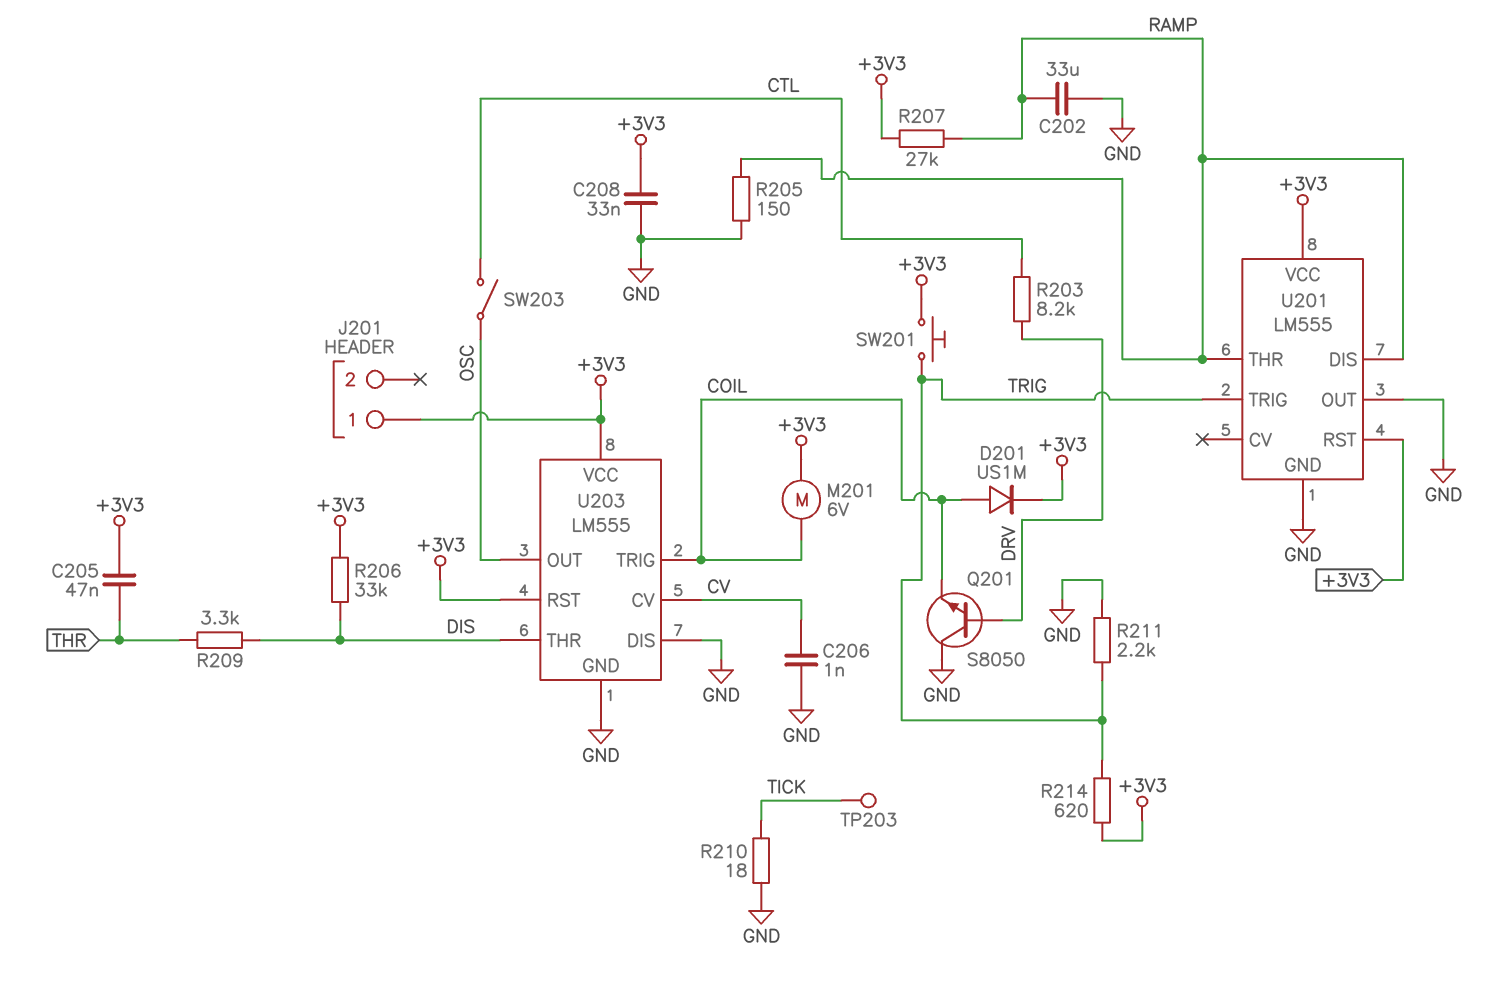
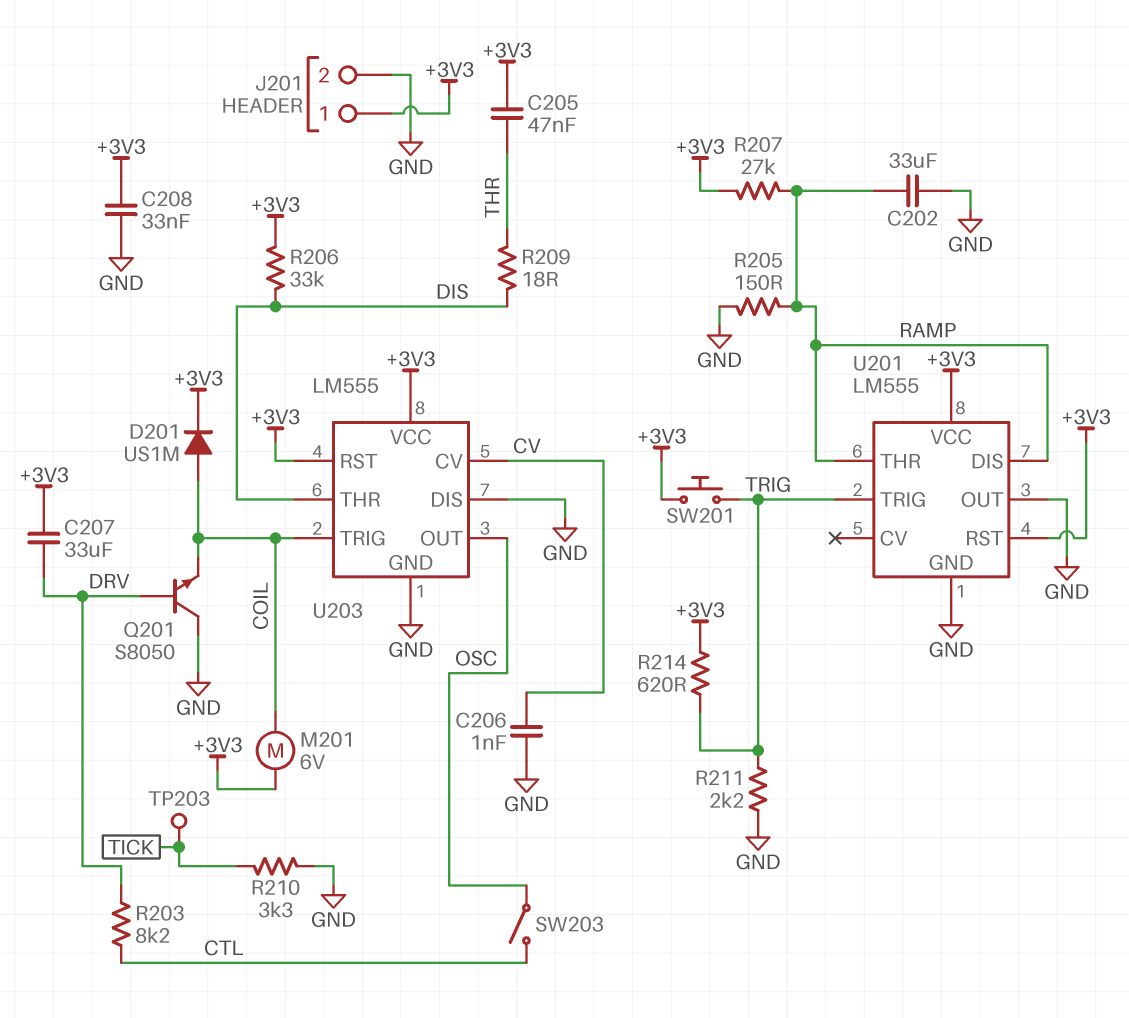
C207: none -> 33uF (+3V3, DRV)
J201 pin 2: none -> GND
R209: 3.3k (DIS, THR) -> 18 (DIS, THR)
R210: 18 (GND, TICK) -> 3.3k (GND, TICK)

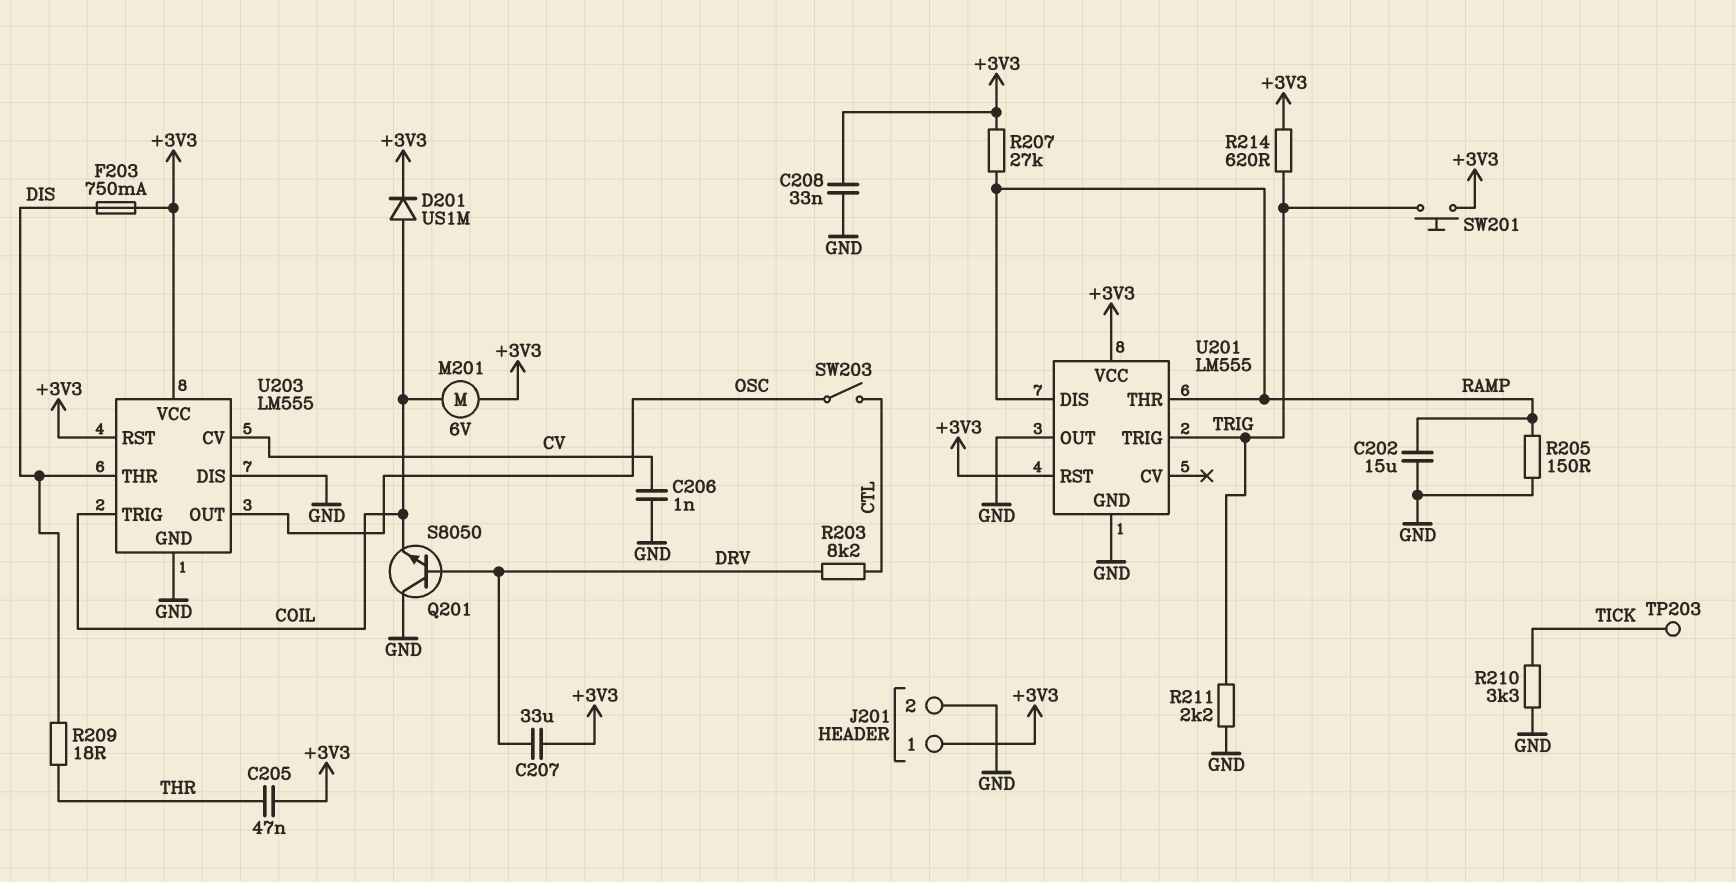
C202: 33uF (GND, RAMP) -> 15uF (GND, RAMP)
F203: none -> 750mA (+3V3, DIS)
R206: 33k (+3V3, DIS) -> none

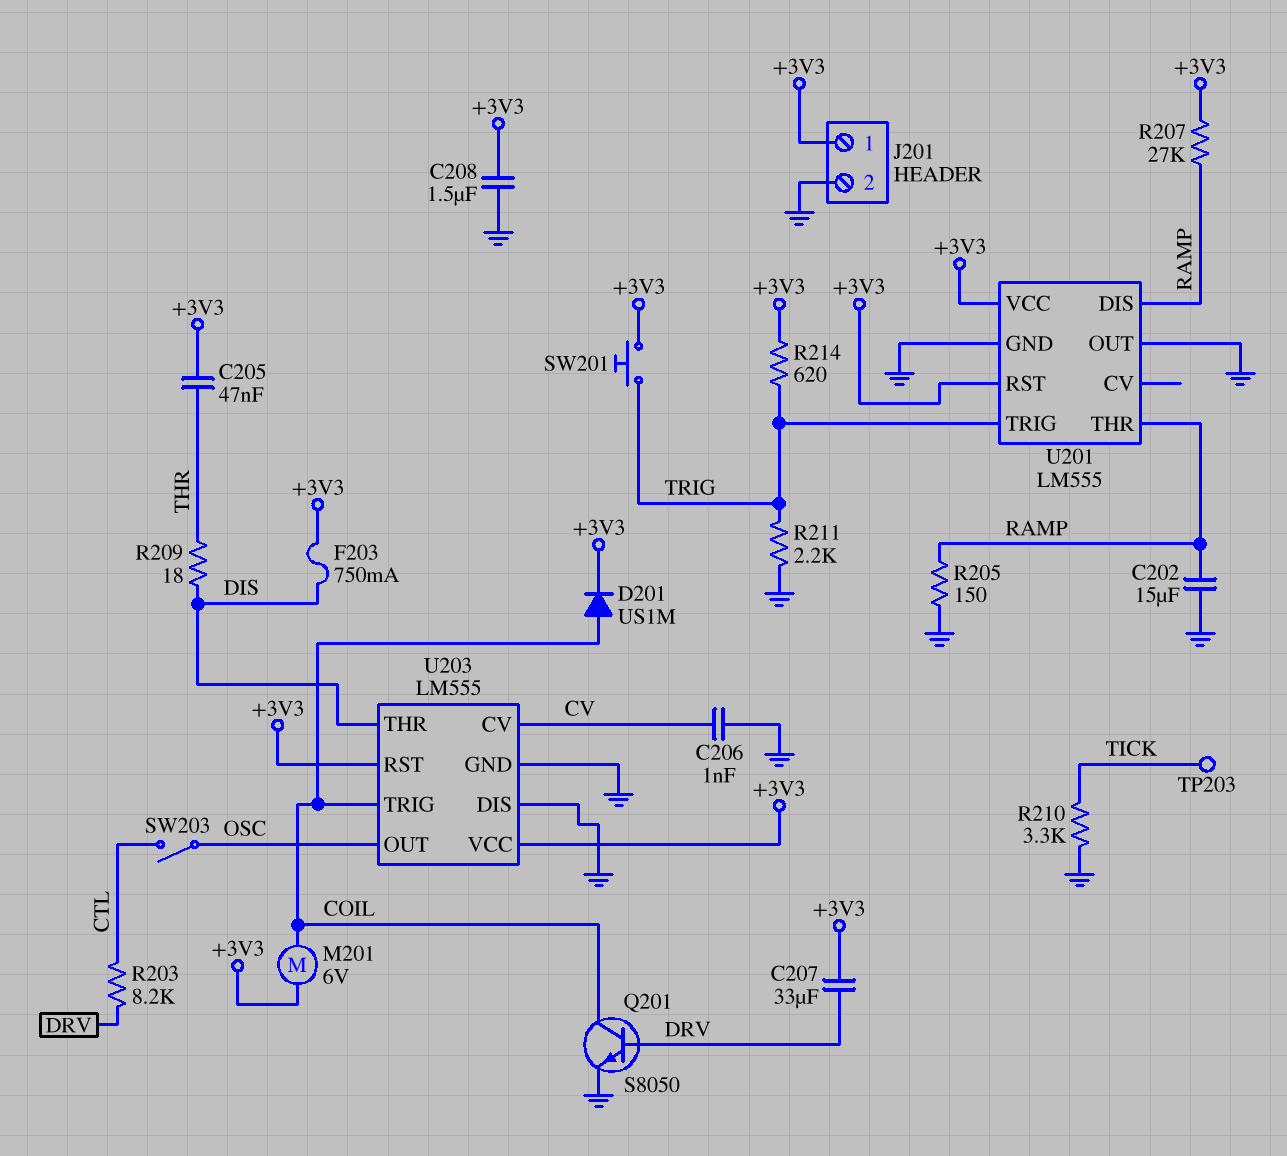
C208: 33nF (+3V3, GND) -> 1.5uF (+3V3, GND)
Q201: NPN S8050 (B DRV, C GND, E COIL) -> NPN S8050 (B DRV, C COIL, E GND)

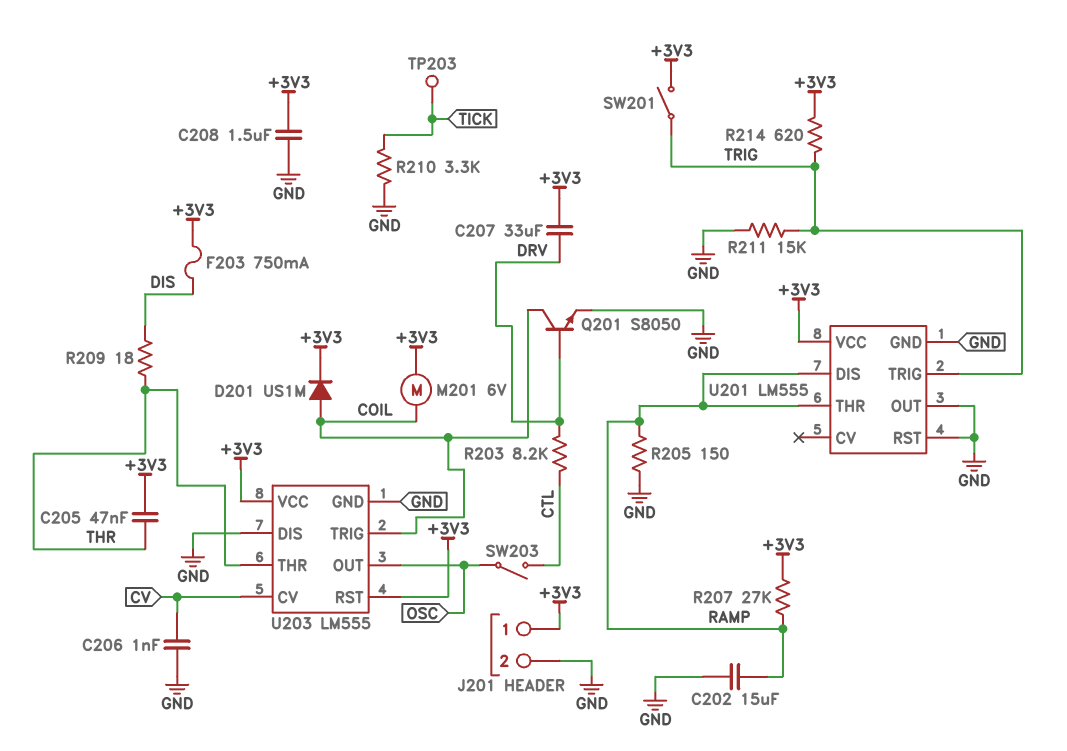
R211: 2.2k (GND, TRIG) -> 15k (GND, TRIG)
SW201: button (+3V3, TRIG) -> switch (+3V3, TRIG)
U201 pin RST: +3V3 -> GND
U203 pin THR: DIS -> THR

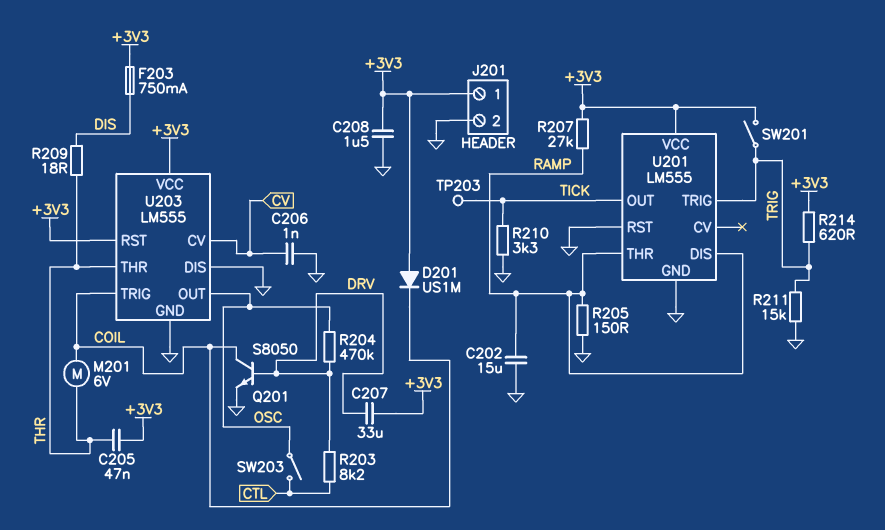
D201: diode US1M (A COIL, K +3V3) -> diode US1M (A +3V3, K COIL)
M201: motor 6V (+3V3, COIL) -> motor 6V (COIL, THR)
R204: none -> 470k (DRV, OSC)
U201 pin OUT: GND -> TICK

